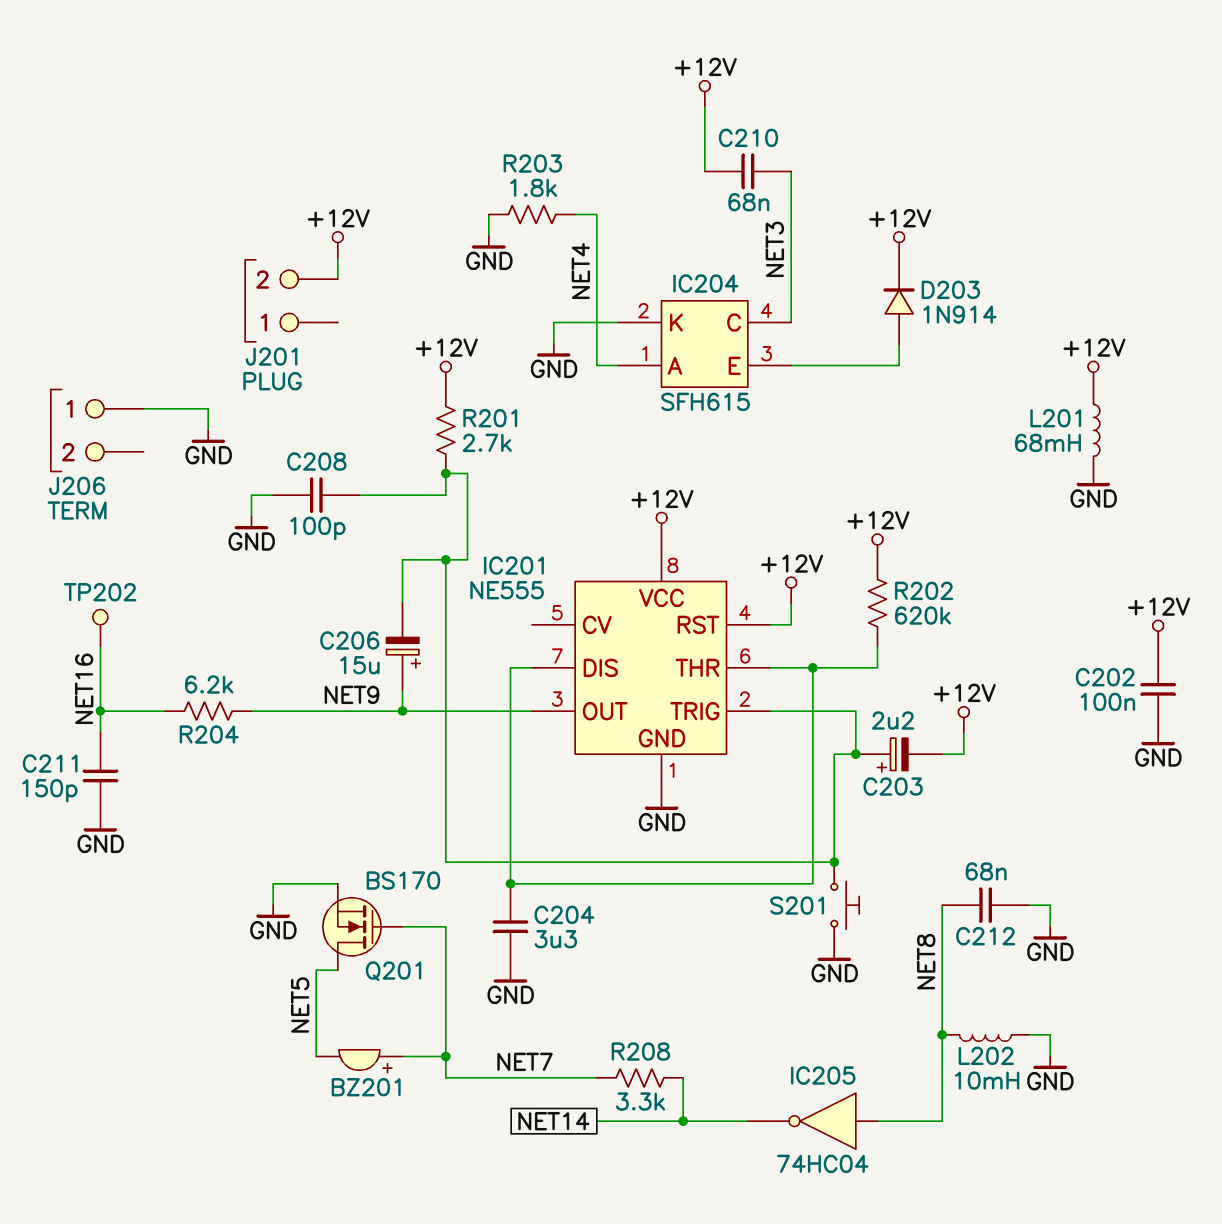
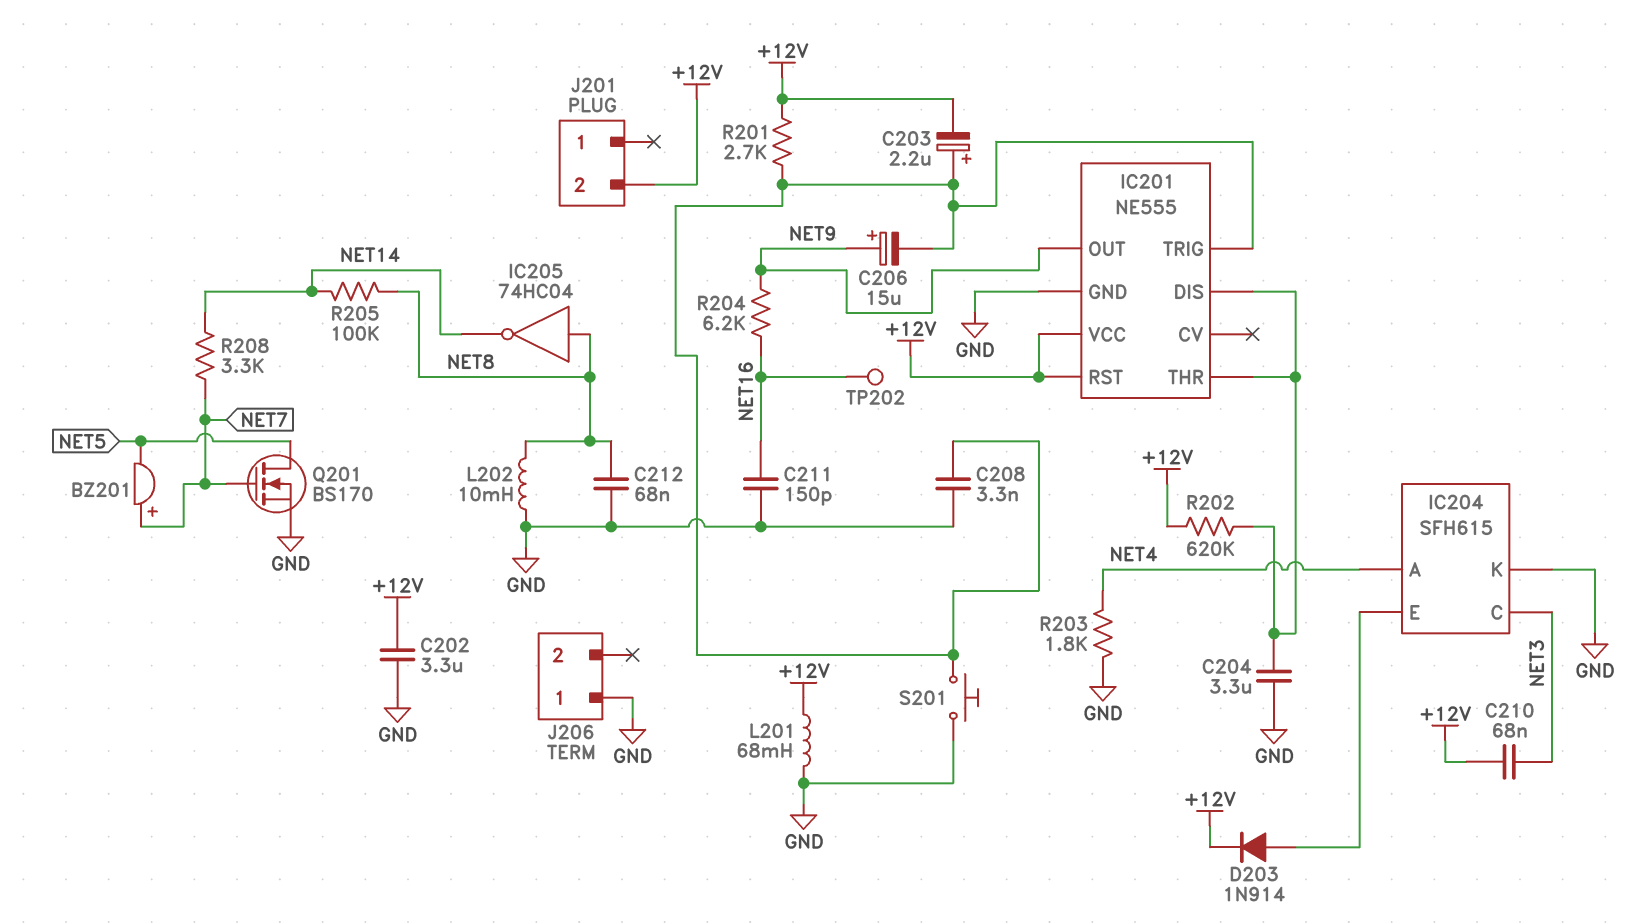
C202: 100nF (+12V, GND) -> 3.3uF (+12V, GND)
C208: 100pF (GND, IC201/TRIG) -> 3.3nF (GND, IC201/TRIG)
R205: none -> 100k (NET8, NET14)

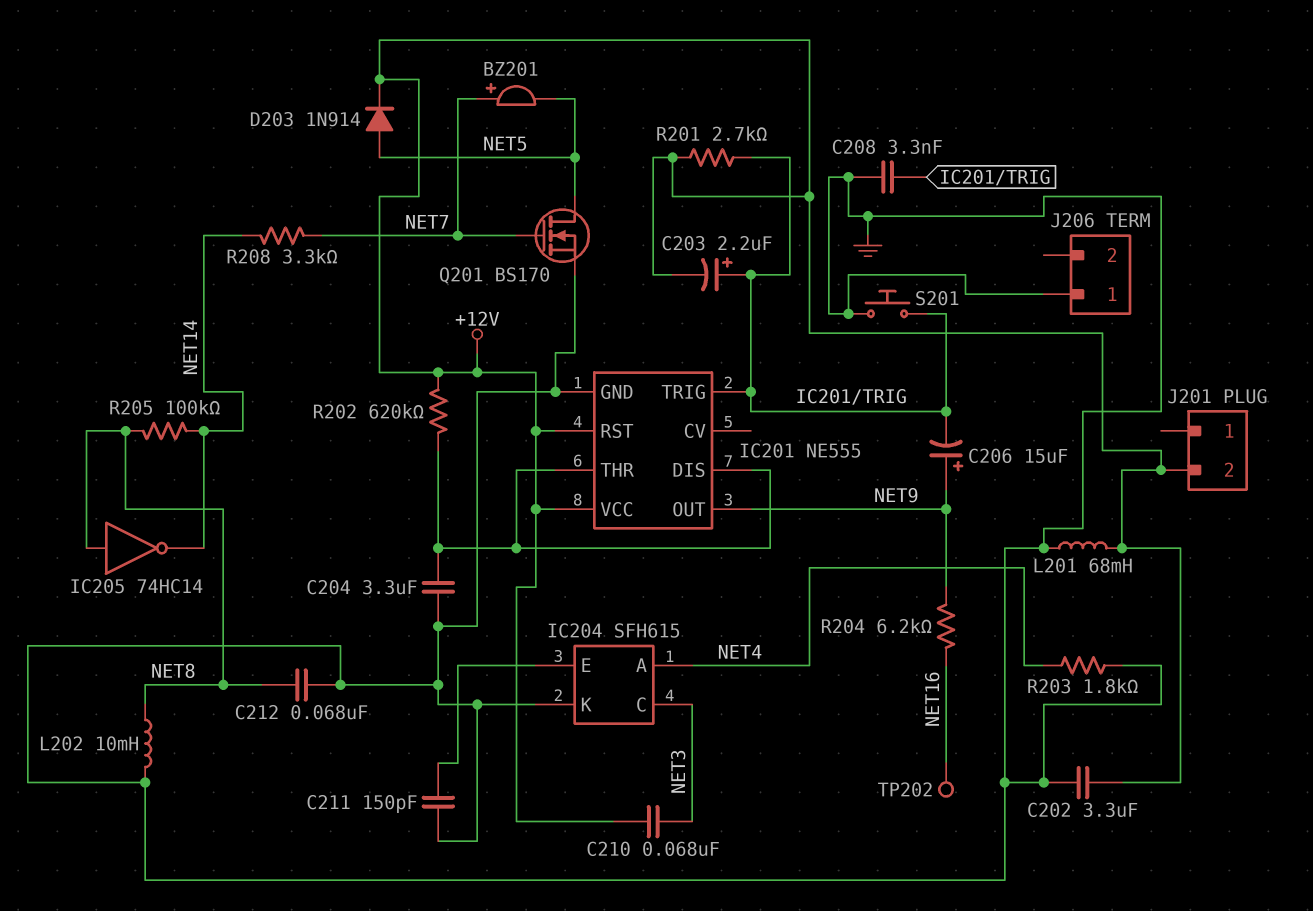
C211: 150pF (GND, NET16) -> 150pF (GND, IC204/E)
D203: diode 1N914 (A IC204/E, K +12V) -> diode 1N914 (A NET5, K +12V)
IC205: NOT 74HC04 (in NET8, out NET14) -> NOT 74HC14 (in NET8, out NET14)

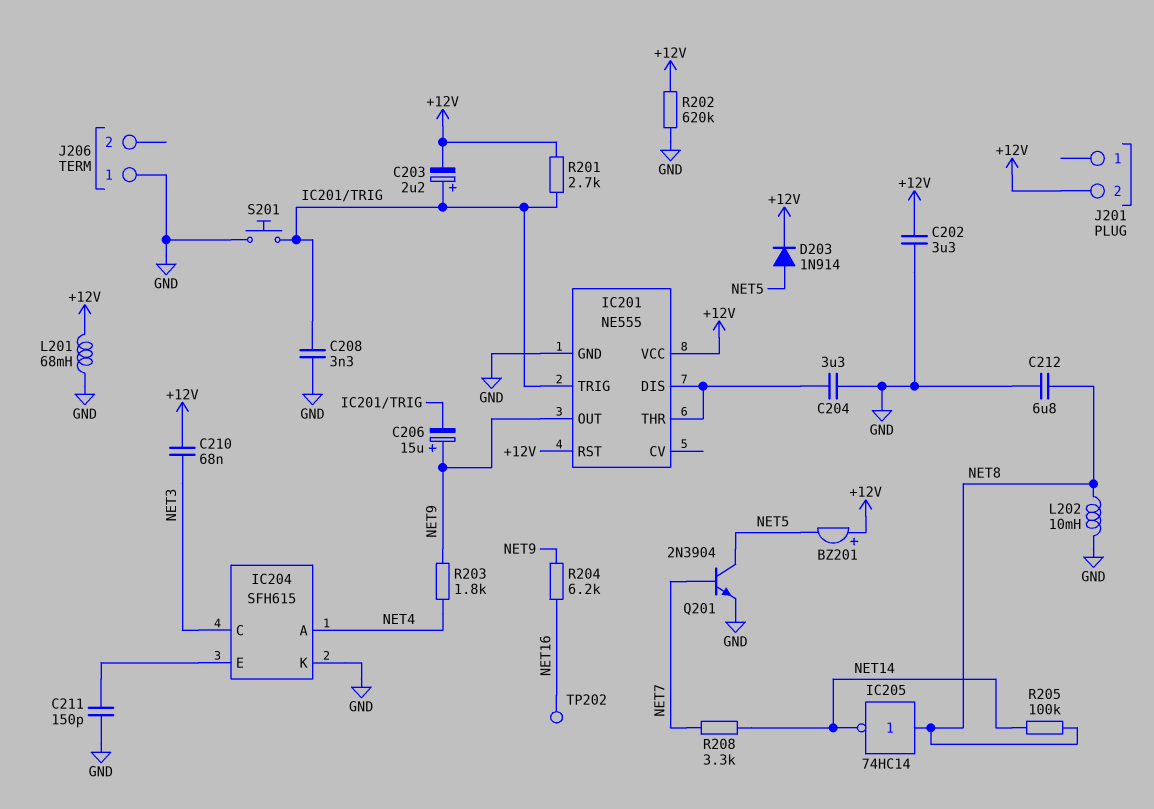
BZ201: buzzer (plus NET7, minus NET5) -> buzzer (plus +12V, minus NET5)
C212: 68nF (GND, NET8) -> 6.8uF (GND, NET8)
Q201: NMOS BS170 (G NET7, D NET5, S GND) -> NPN 2N3904 (B NET7, C NET5, E GND)
R202: 620k (+12V, IC201/DIS) -> 620k (+12V, GND)
R203: 1.8k (GND, NET4) -> 1.8k (NET4, NET9)

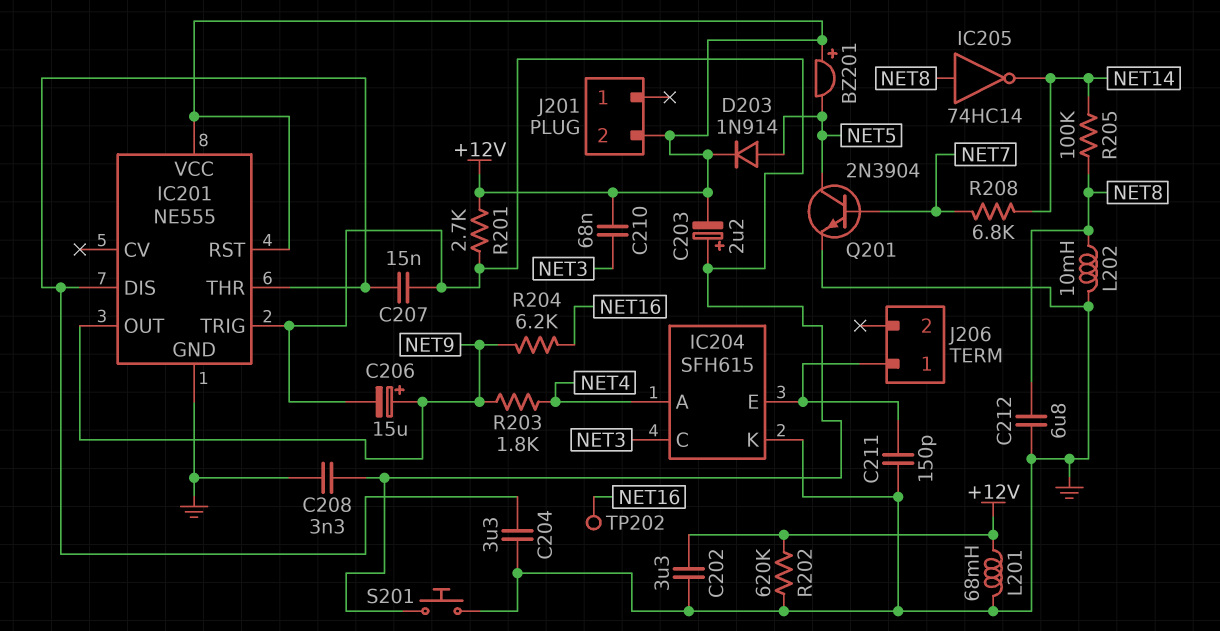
C207: none -> 15nF (IC201/DIS, IC201/TRIG)
J206 pin 1: GND -> IC204/E
R208: 3.3k (NET7, NET14) -> 6.8k (NET7, NET14)

